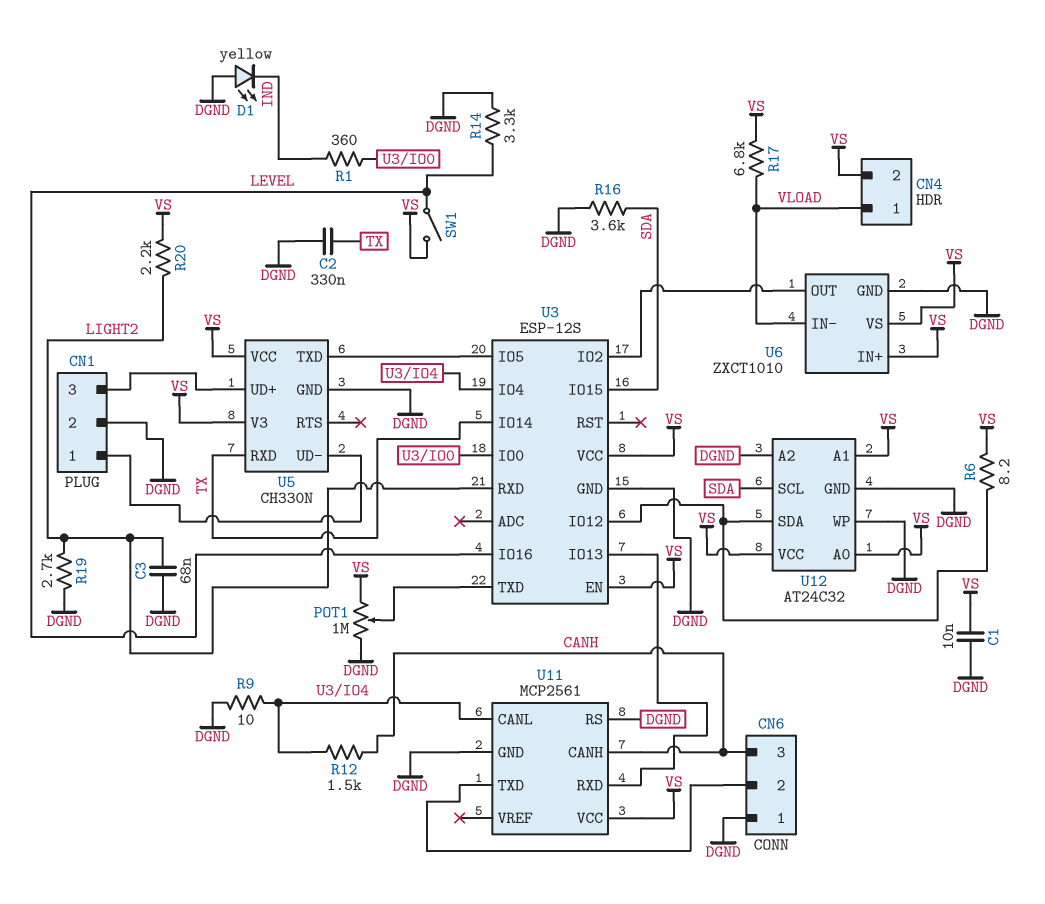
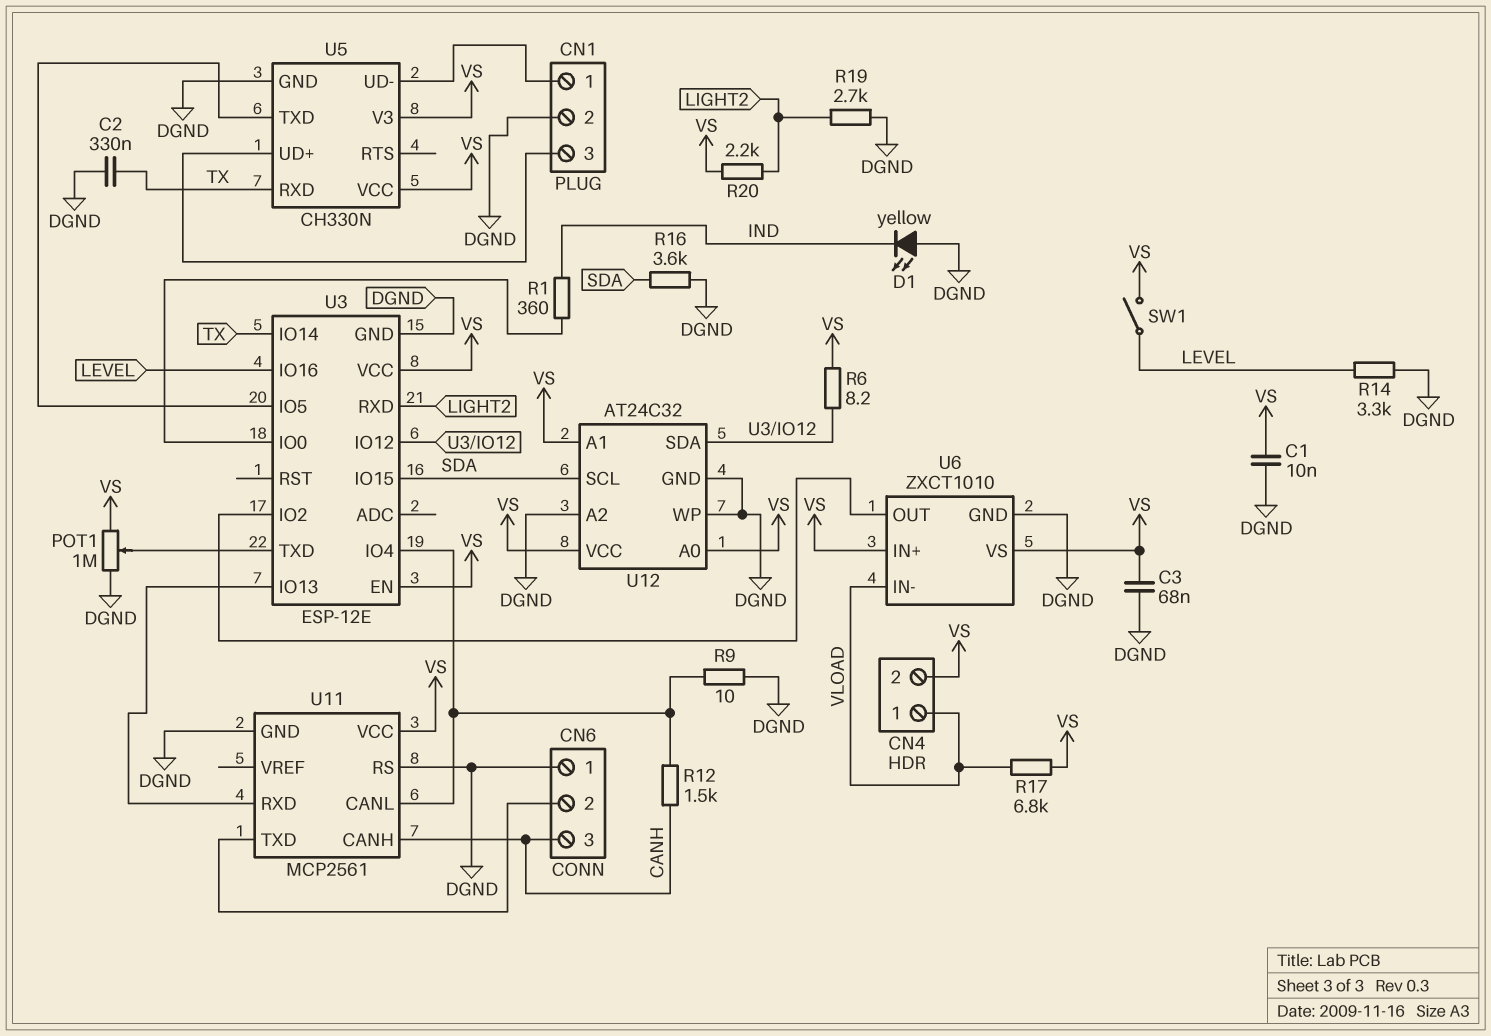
C3: 68nF (DGND, LIGHT2) -> 68nF (DGND, VS)
U3: ESP-12S -> ESP-12E

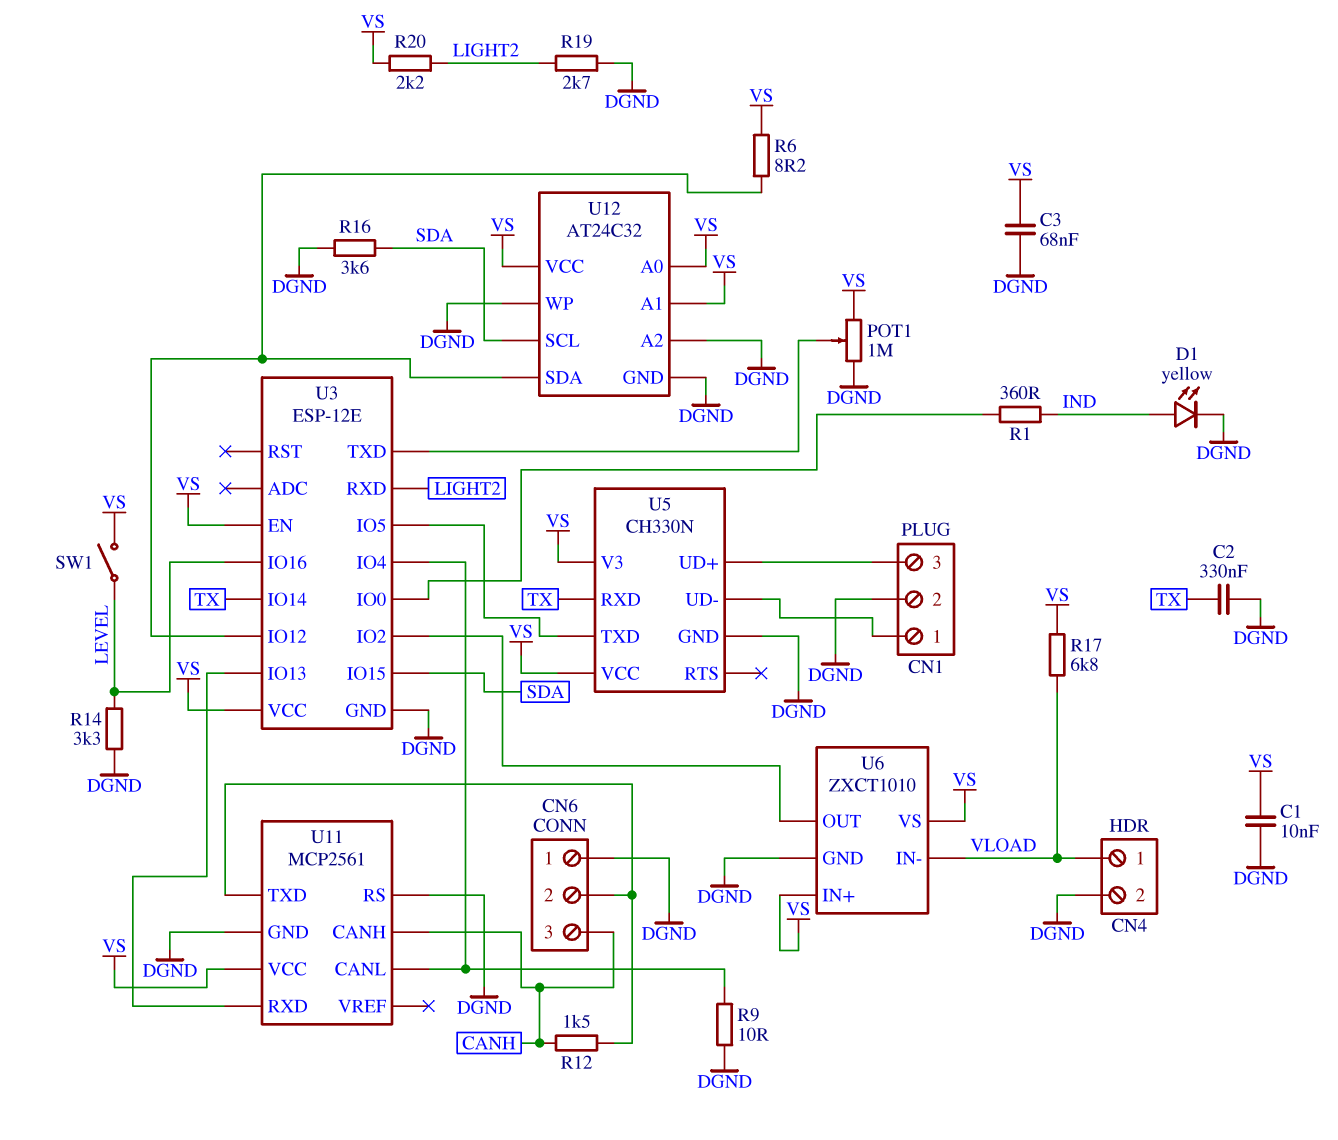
CN4 pin 2: VS -> DGND
D1: LED yellow (A DGND, K IND) -> LED yellow (A IND, K DGND)
R12: 1.5k (CANH, U3/IO4) -> 1.5k (CANH, CN6/2)

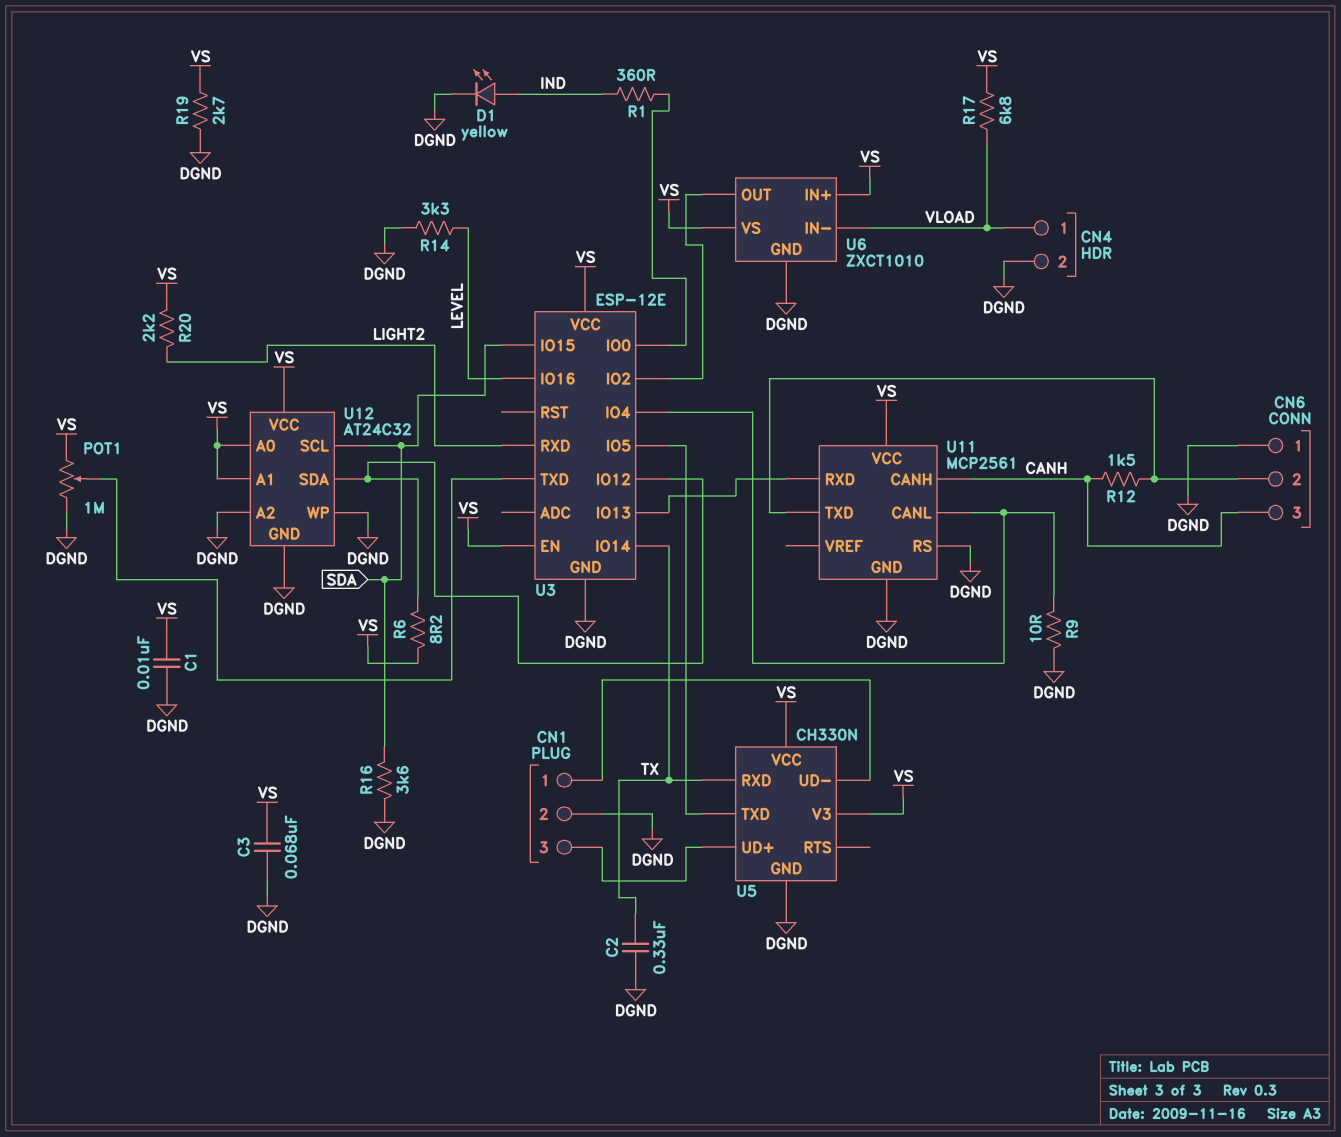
R19: 2.7k (DGND, LIGHT2) -> 2.7k (DGND, VS)
SW1: switch (LEVEL, VS) -> none

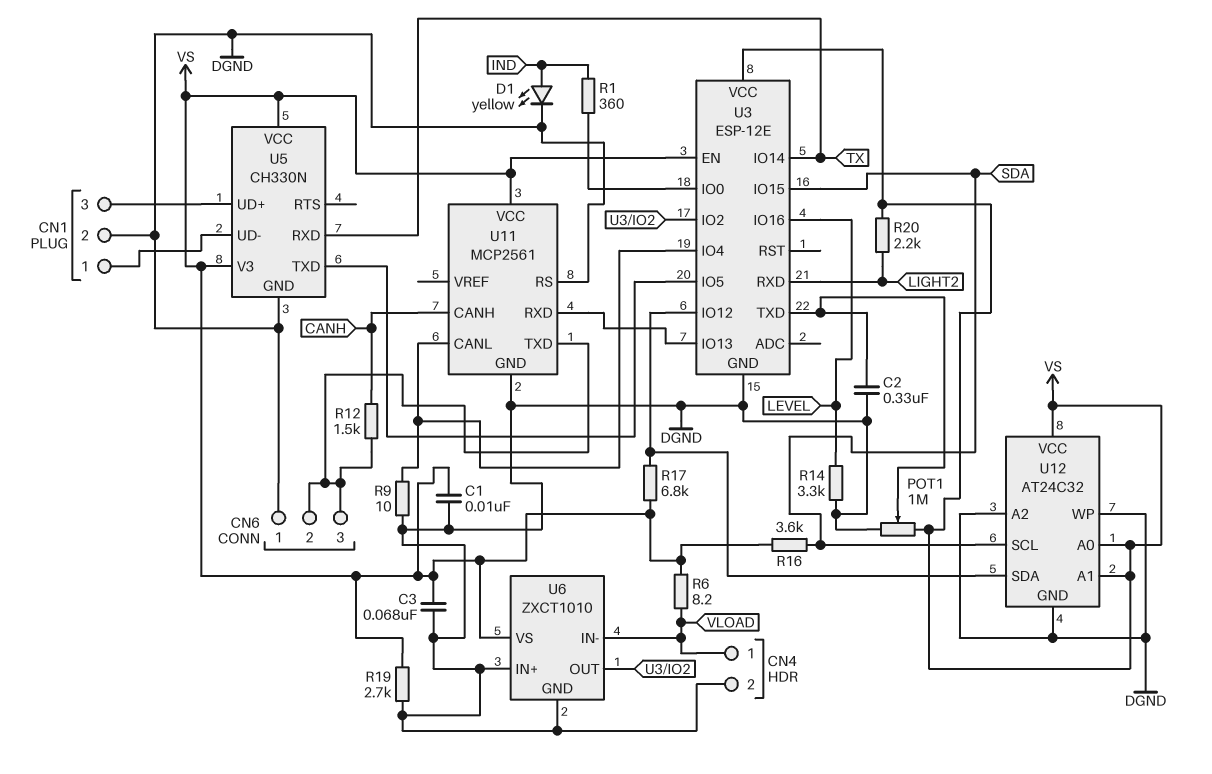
C2: 330nF (DGND, TX) -> 330nF (DGND, U3/TXD)
CN6 pin 3: CANH -> CN6/2
R6: 8.2 (U3/IO12, VS) -> 8.2 (VLOAD, VS)
R16: 3.6k (DGND, SDA) -> 3.6k (SDA, VS)
R17: 6.8k (VLOAD, VS) -> 6.8k (U3/IO12, VS)
U6 pin IN+: VS -> DGND

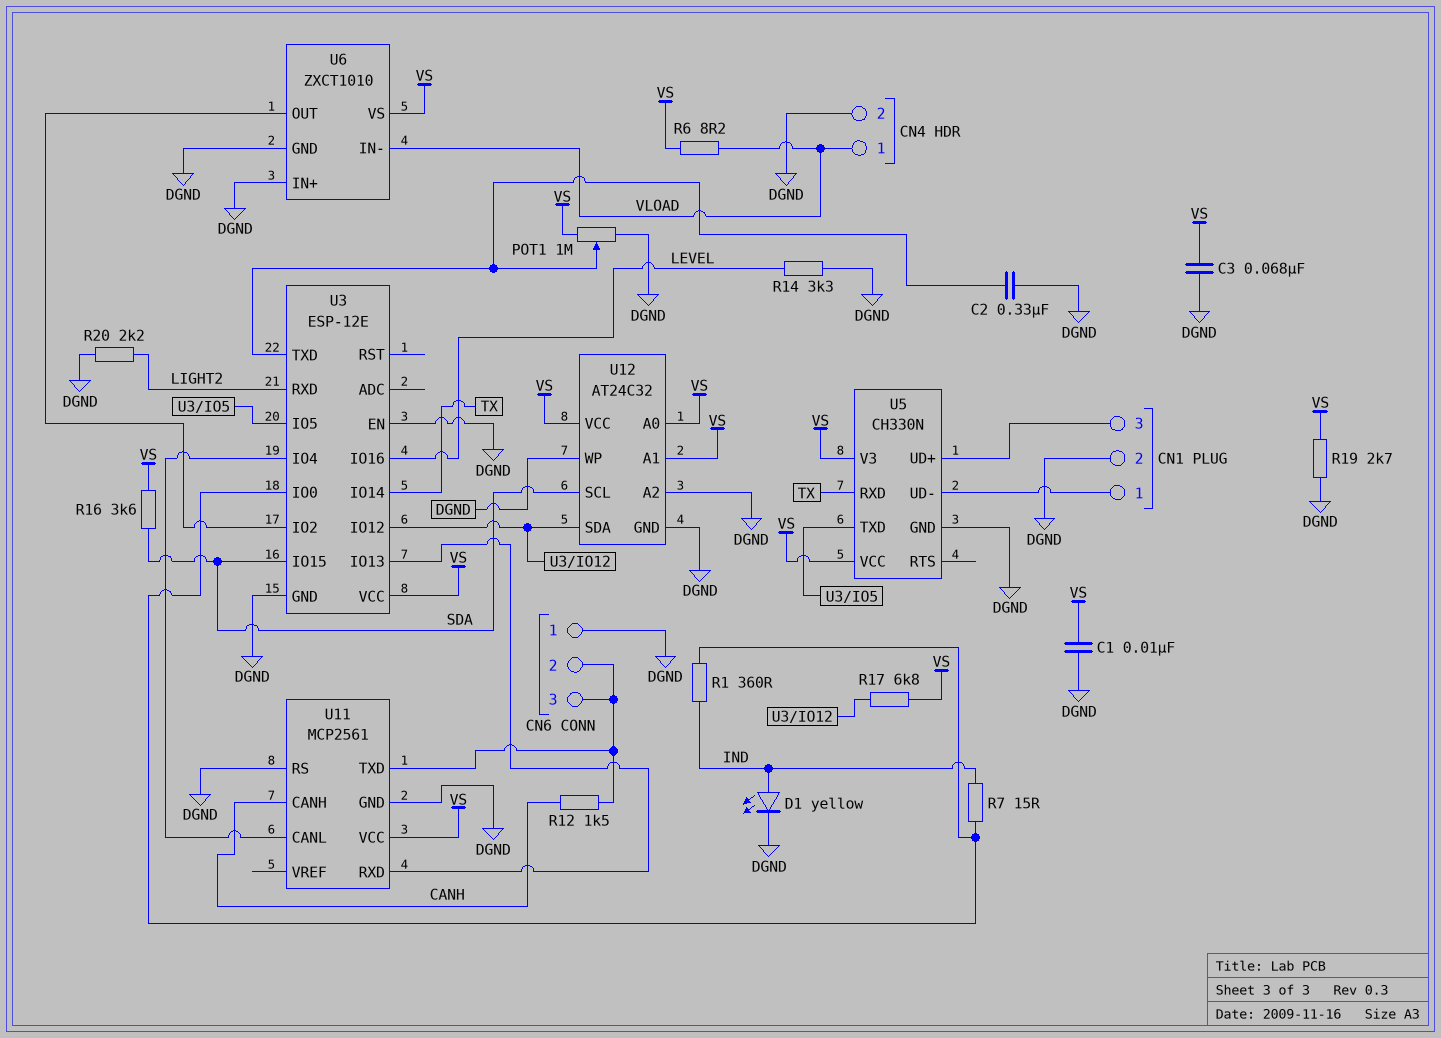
R7: none -> 15 (IND, U3/IO0)
R9: 10 (DGND, U3/IO4) -> none
R20: 2.2k (LIGHT2, VS) -> 2.2k (DGND, LIGHT2)
U3 pin EN: VS -> DGND

